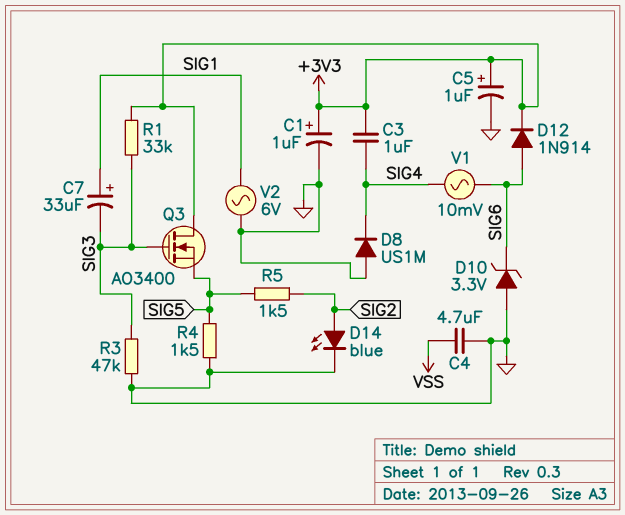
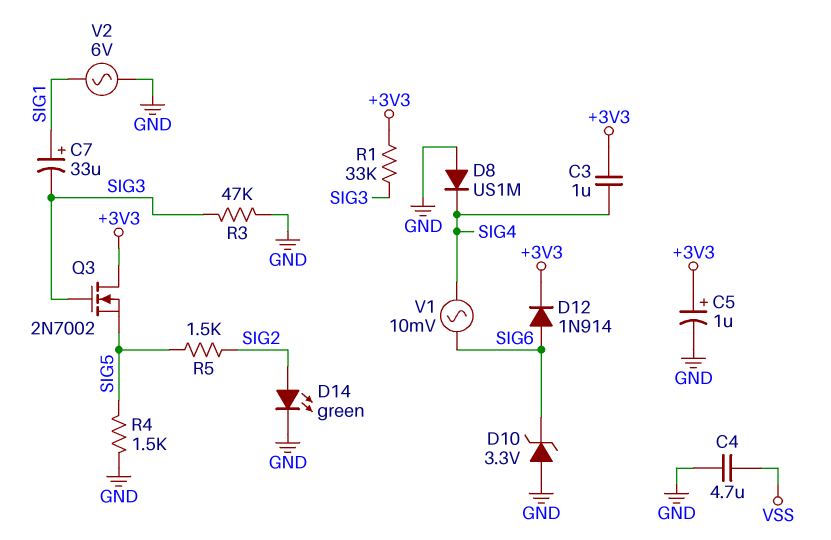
C1: 1uF (plus +3V3, minus GND) -> none
D14: LED blue (A SIG2, K GND) -> LED green (A SIG2, K GND)
Q3: NMOS AO3400 (G SIG3, D +3V3, S SIG5) -> NMOS 2N7002 (G SIG3, D +3V3, S SIG5)

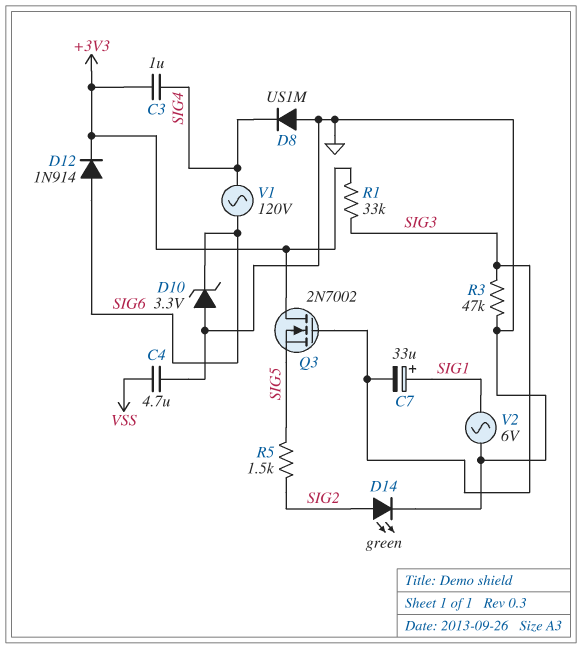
C5: 1uF (plus +3V3, minus GND) -> none
R4: 1.5k (GND, SIG5) -> none
V1: AC 10mV (SIG4, SIG6) -> AC 120V (SIG4, SIG6)

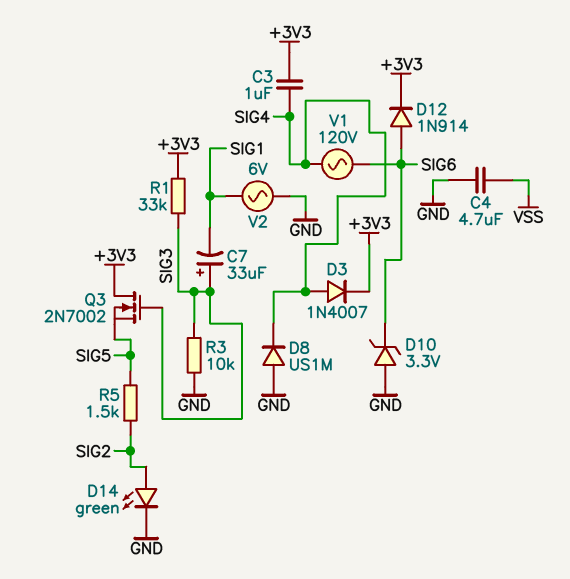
C7: 33uF (plus SIG1, minus SIG3) -> 33uF (plus SIG3, minus SIG1)
D3: none -> diode 1N4007 (A SIG4, K +3V3)
R3: 47k (GND, SIG3) -> 10k (GND, SIG3)

